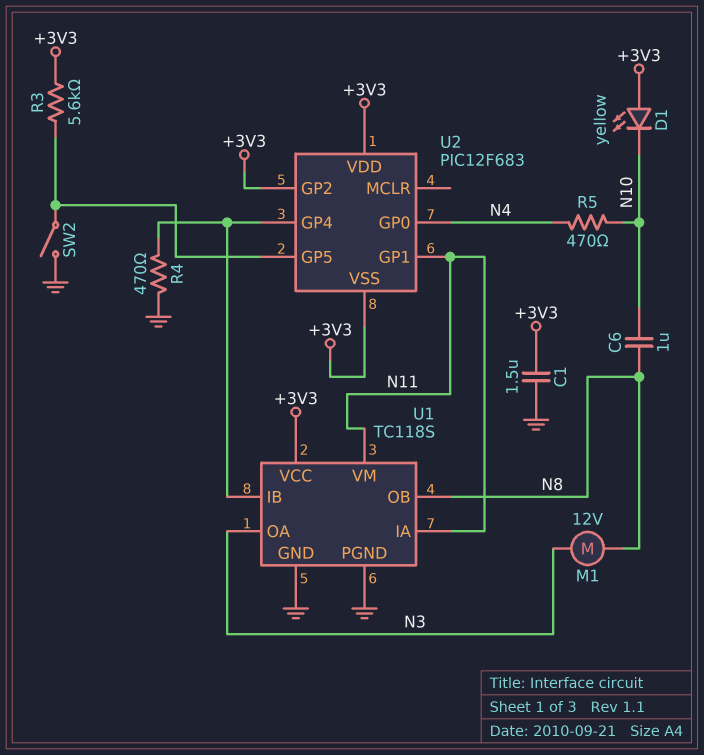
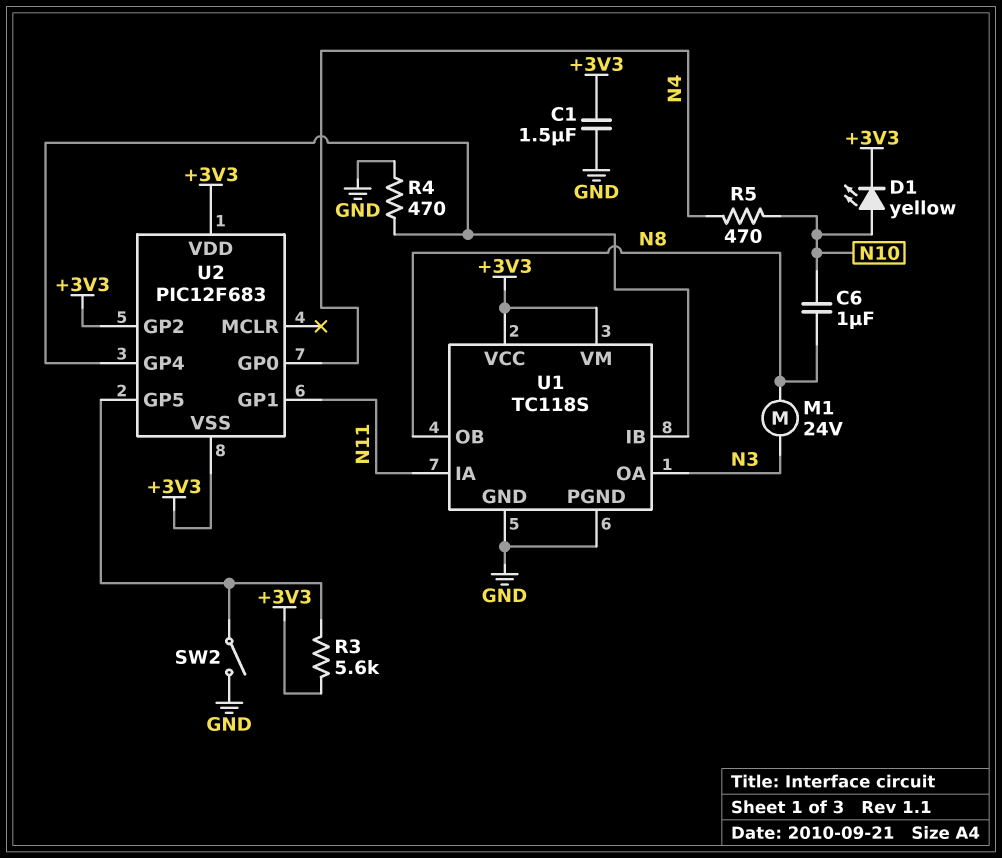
D1: LED yellow (A +3V3, K N10) -> LED yellow (A N10, K +3V3)
M1: motor 12V (N3, N8) -> motor 24V (N3, N8)
U1 pin VM: N11 -> +3V3

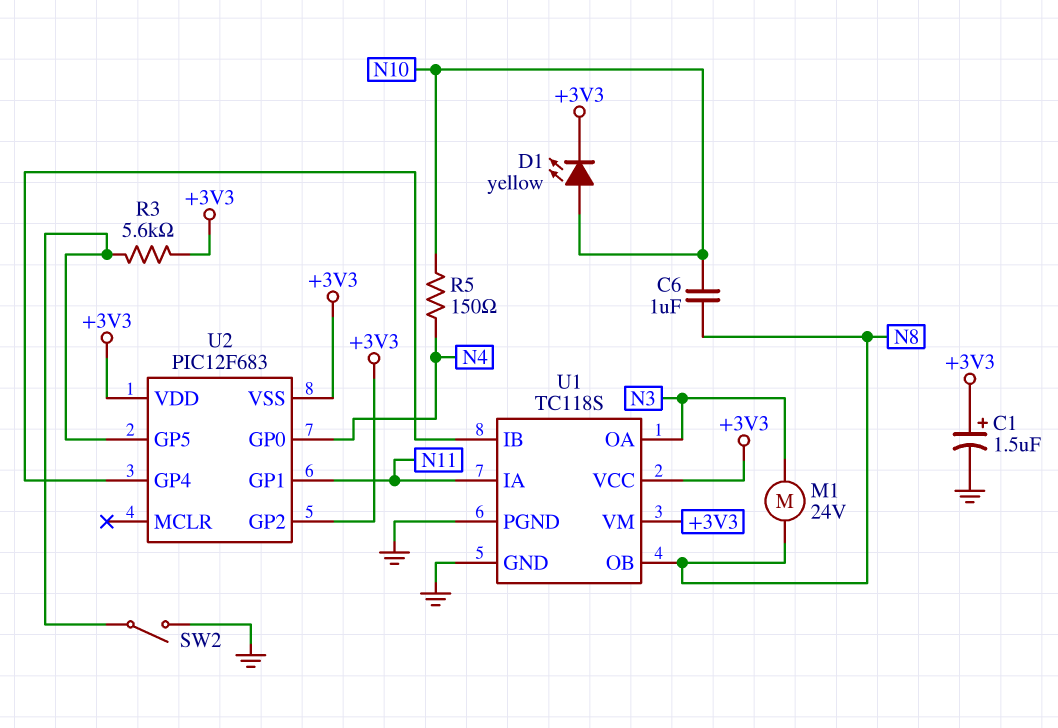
C1: 1.5uF (+3V3, GND) -> 1.5uF (plus +3V3, minus GND)
R4: 470 (GND, U1/IB) -> none
R5: 470 (N4, N10) -> 150 (N4, N10)

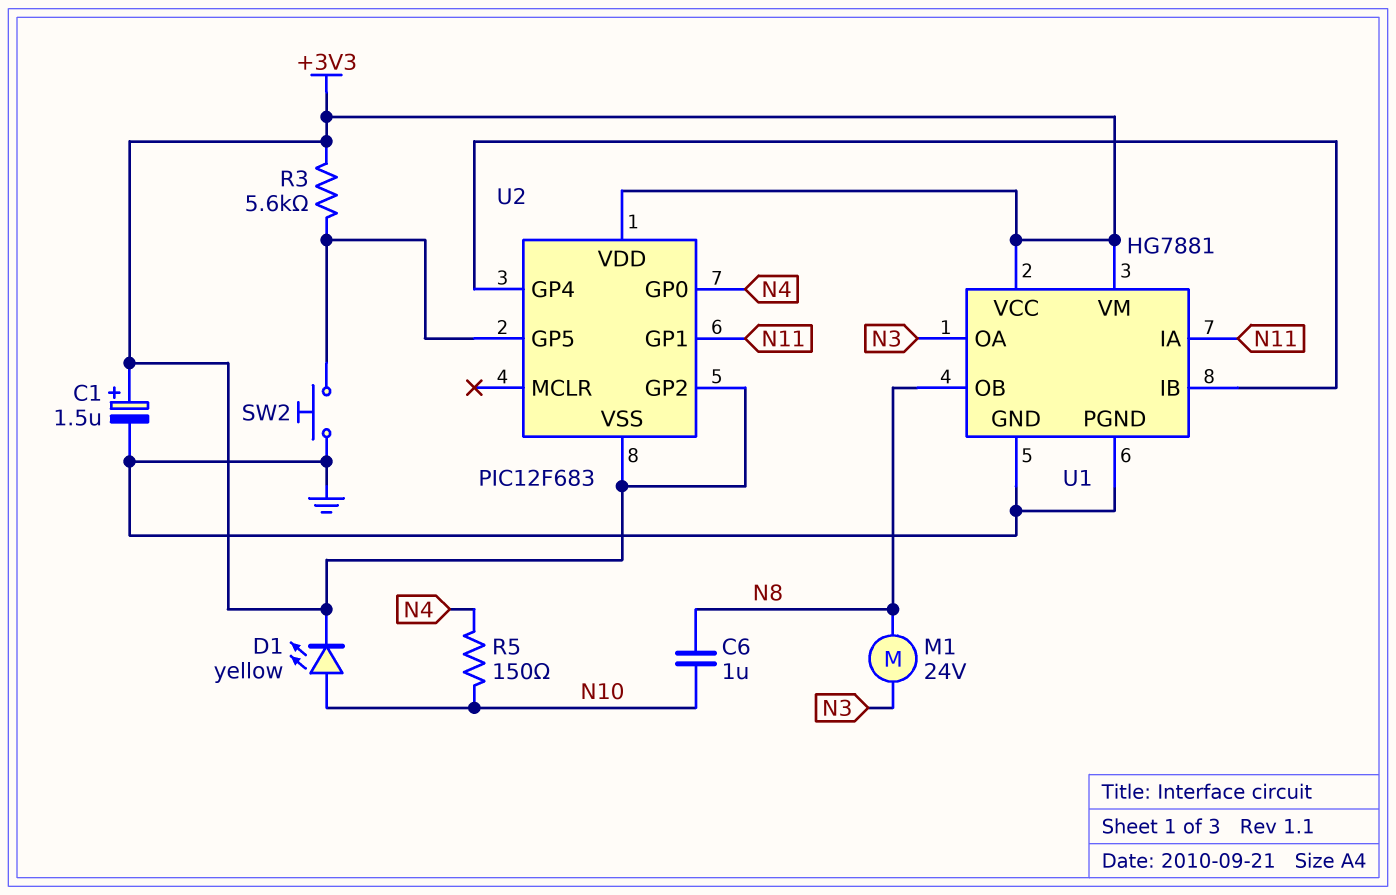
SW2: switch (GND, U2/GP5) -> button (GND, U2/GP5)
U1: TC118S -> HG7881

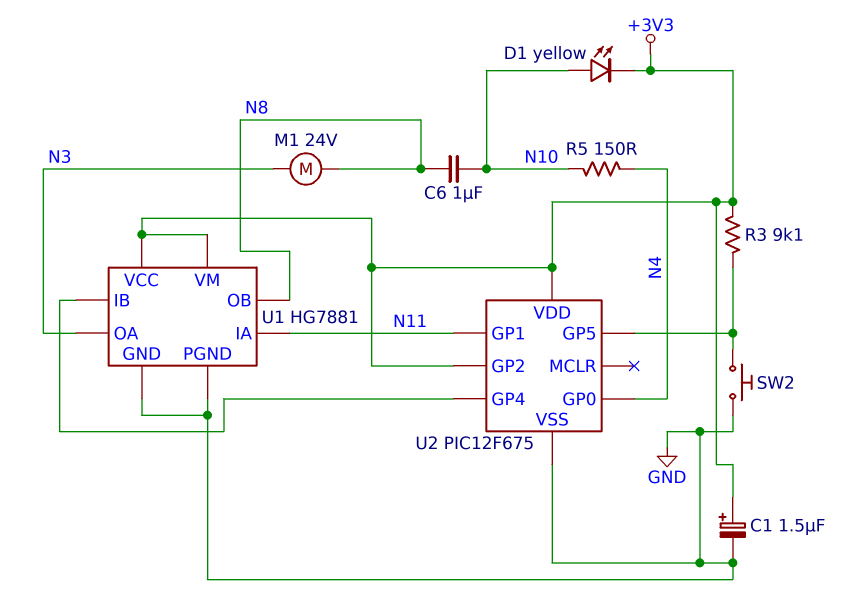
R3: 5.6k (+3V3, U2/GP5) -> 9.1k (+3V3, U2/GP5)
U2: PIC12F683 -> PIC12F675
U2 pin VSS: +3V3 -> GND

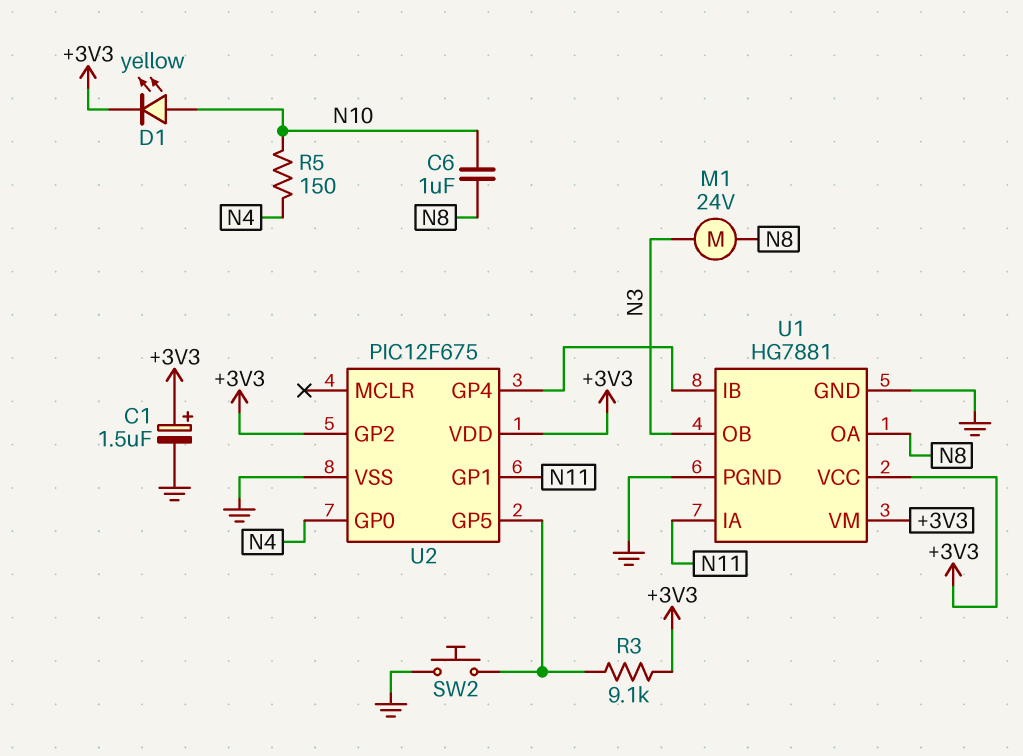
U1 pin OA: N3 -> N8
U1 pin OB: N8 -> N3

